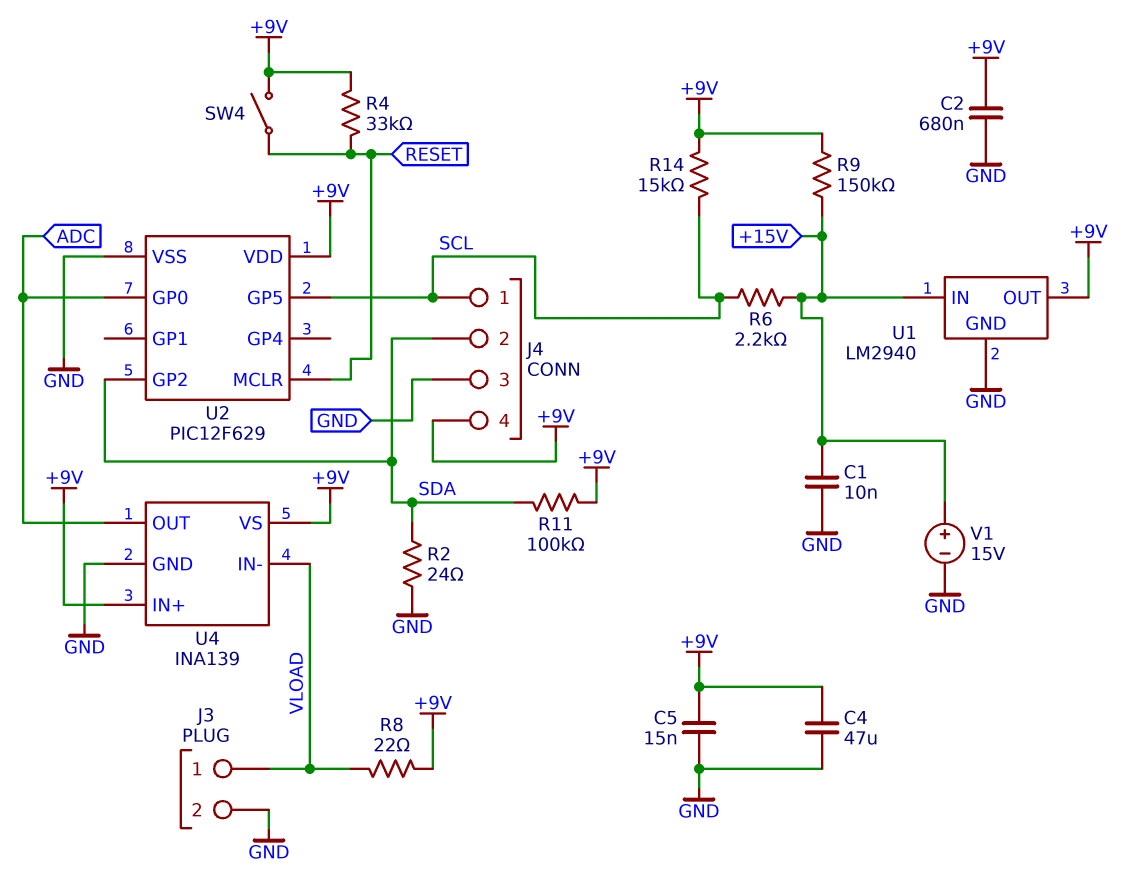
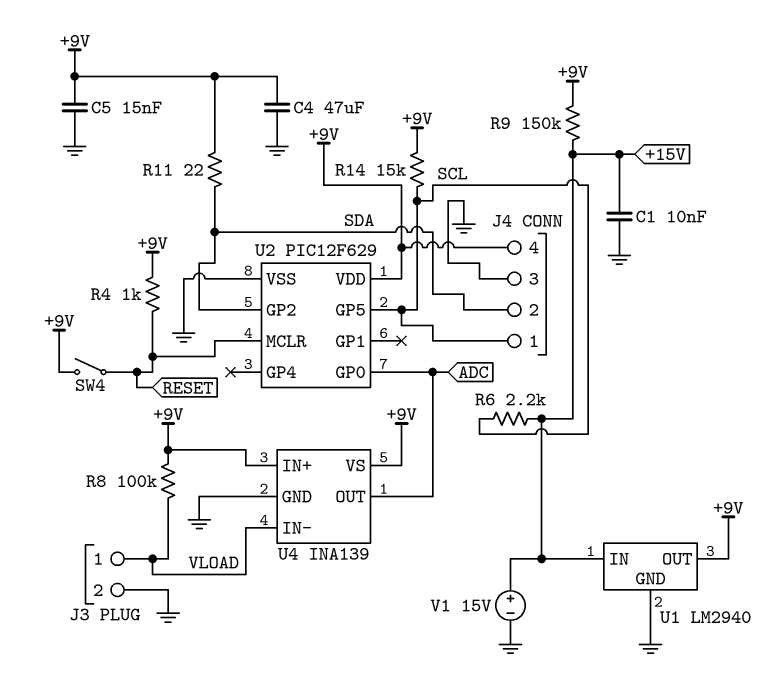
C2: 680nF (+9V, GND) -> none
R2: 24 (GND, SDA) -> none
R4: 33k (+9V, RESET) -> 1k (+9V, RESET)
R8: 22 (+9V, VLOAD) -> 100k (+9V, VLOAD)
R11: 100k (+9V, SDA) -> 22 (+9V, SDA)

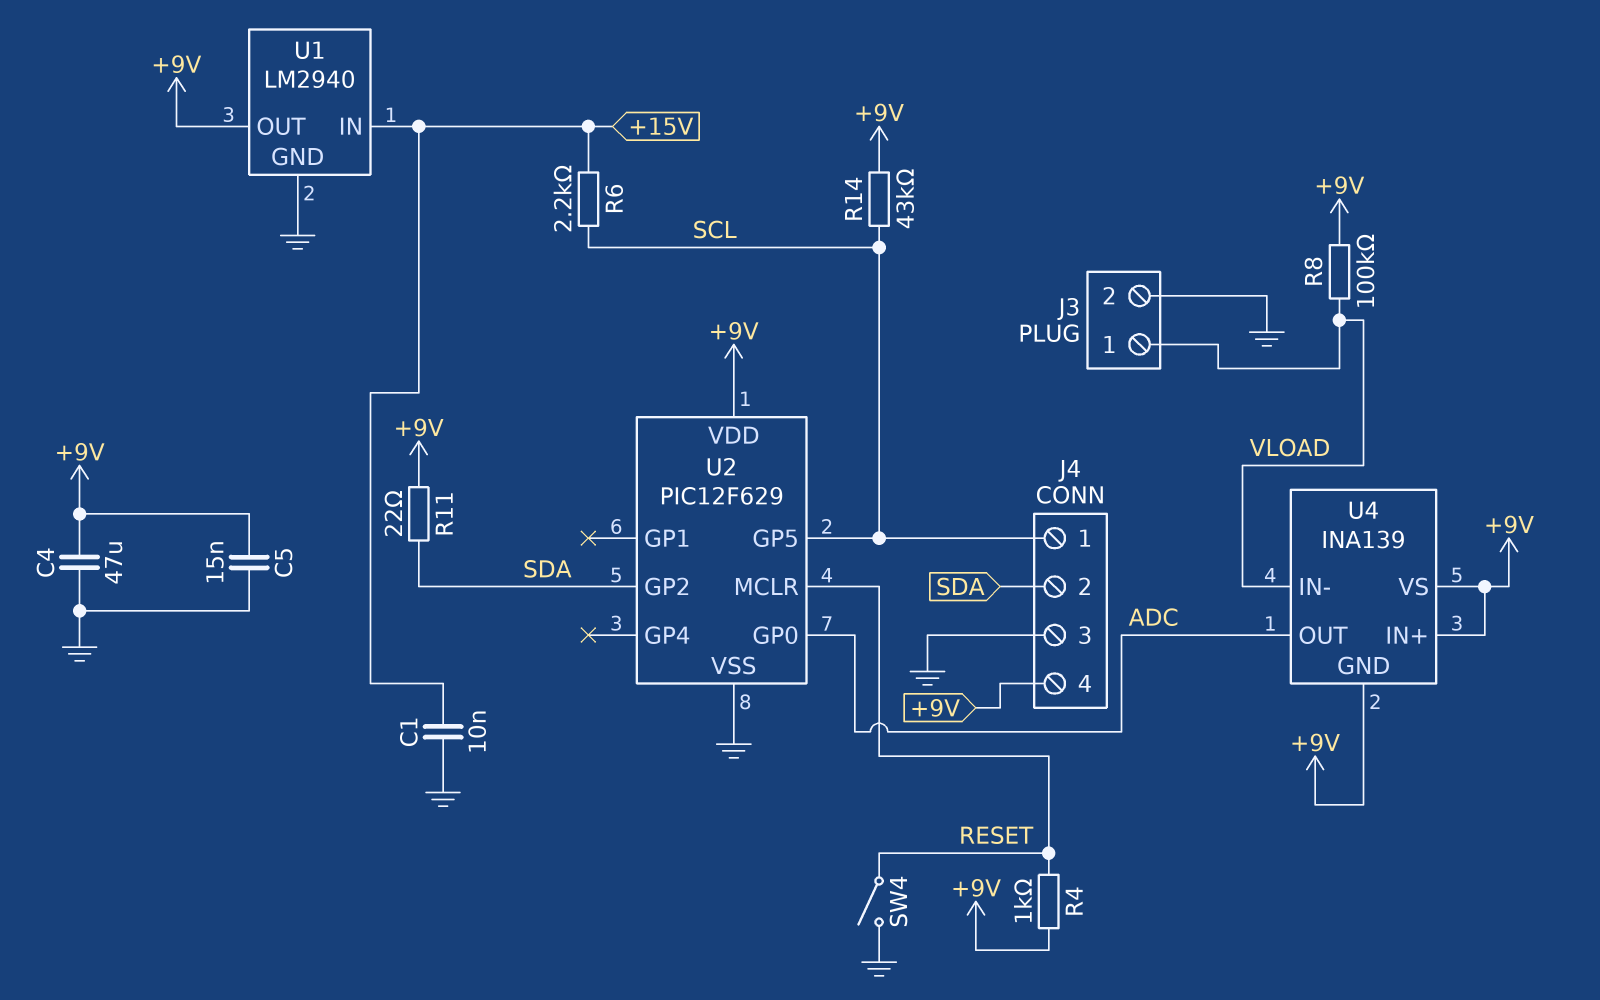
R9: 150k (+9V, +15V) -> none
R14: 15k (+9V, SCL) -> 43k (+9V, SCL)
SW4: switch (+9V, RESET) -> switch (GND, RESET)
U4 pin GND: GND -> +9V
V1: 15V (plus +15V, minus GND) -> none

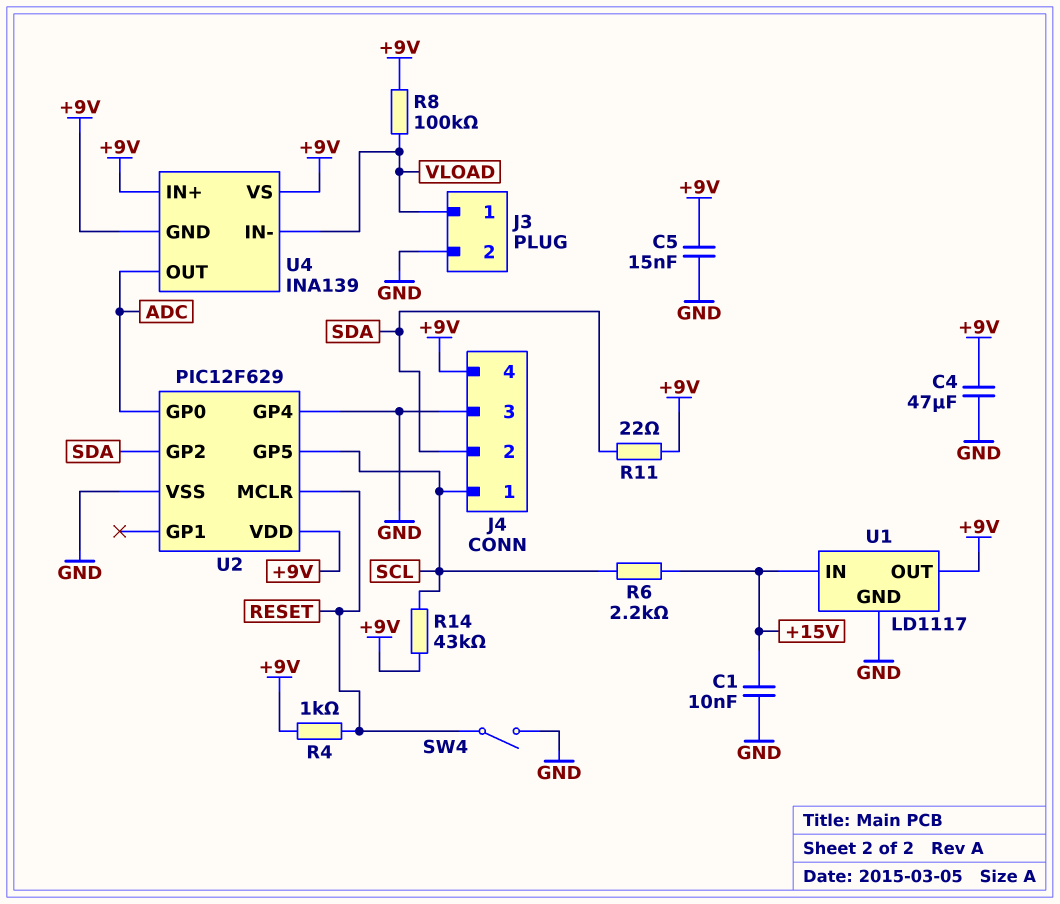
U1: LM2940 -> LD1117
U2 pin GP4: none -> GND

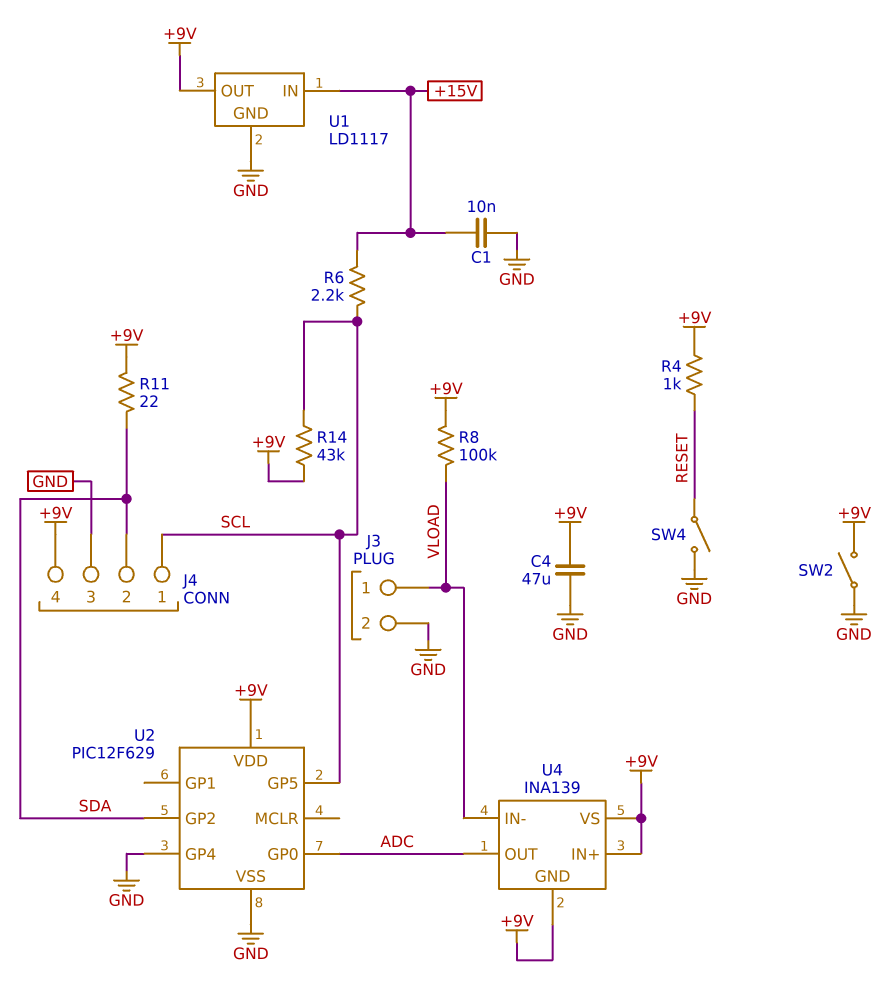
C5: 15nF (+9V, GND) -> none
SW2: none -> switch (+9V, GND)
U2 pin MCLR: RESET -> none

